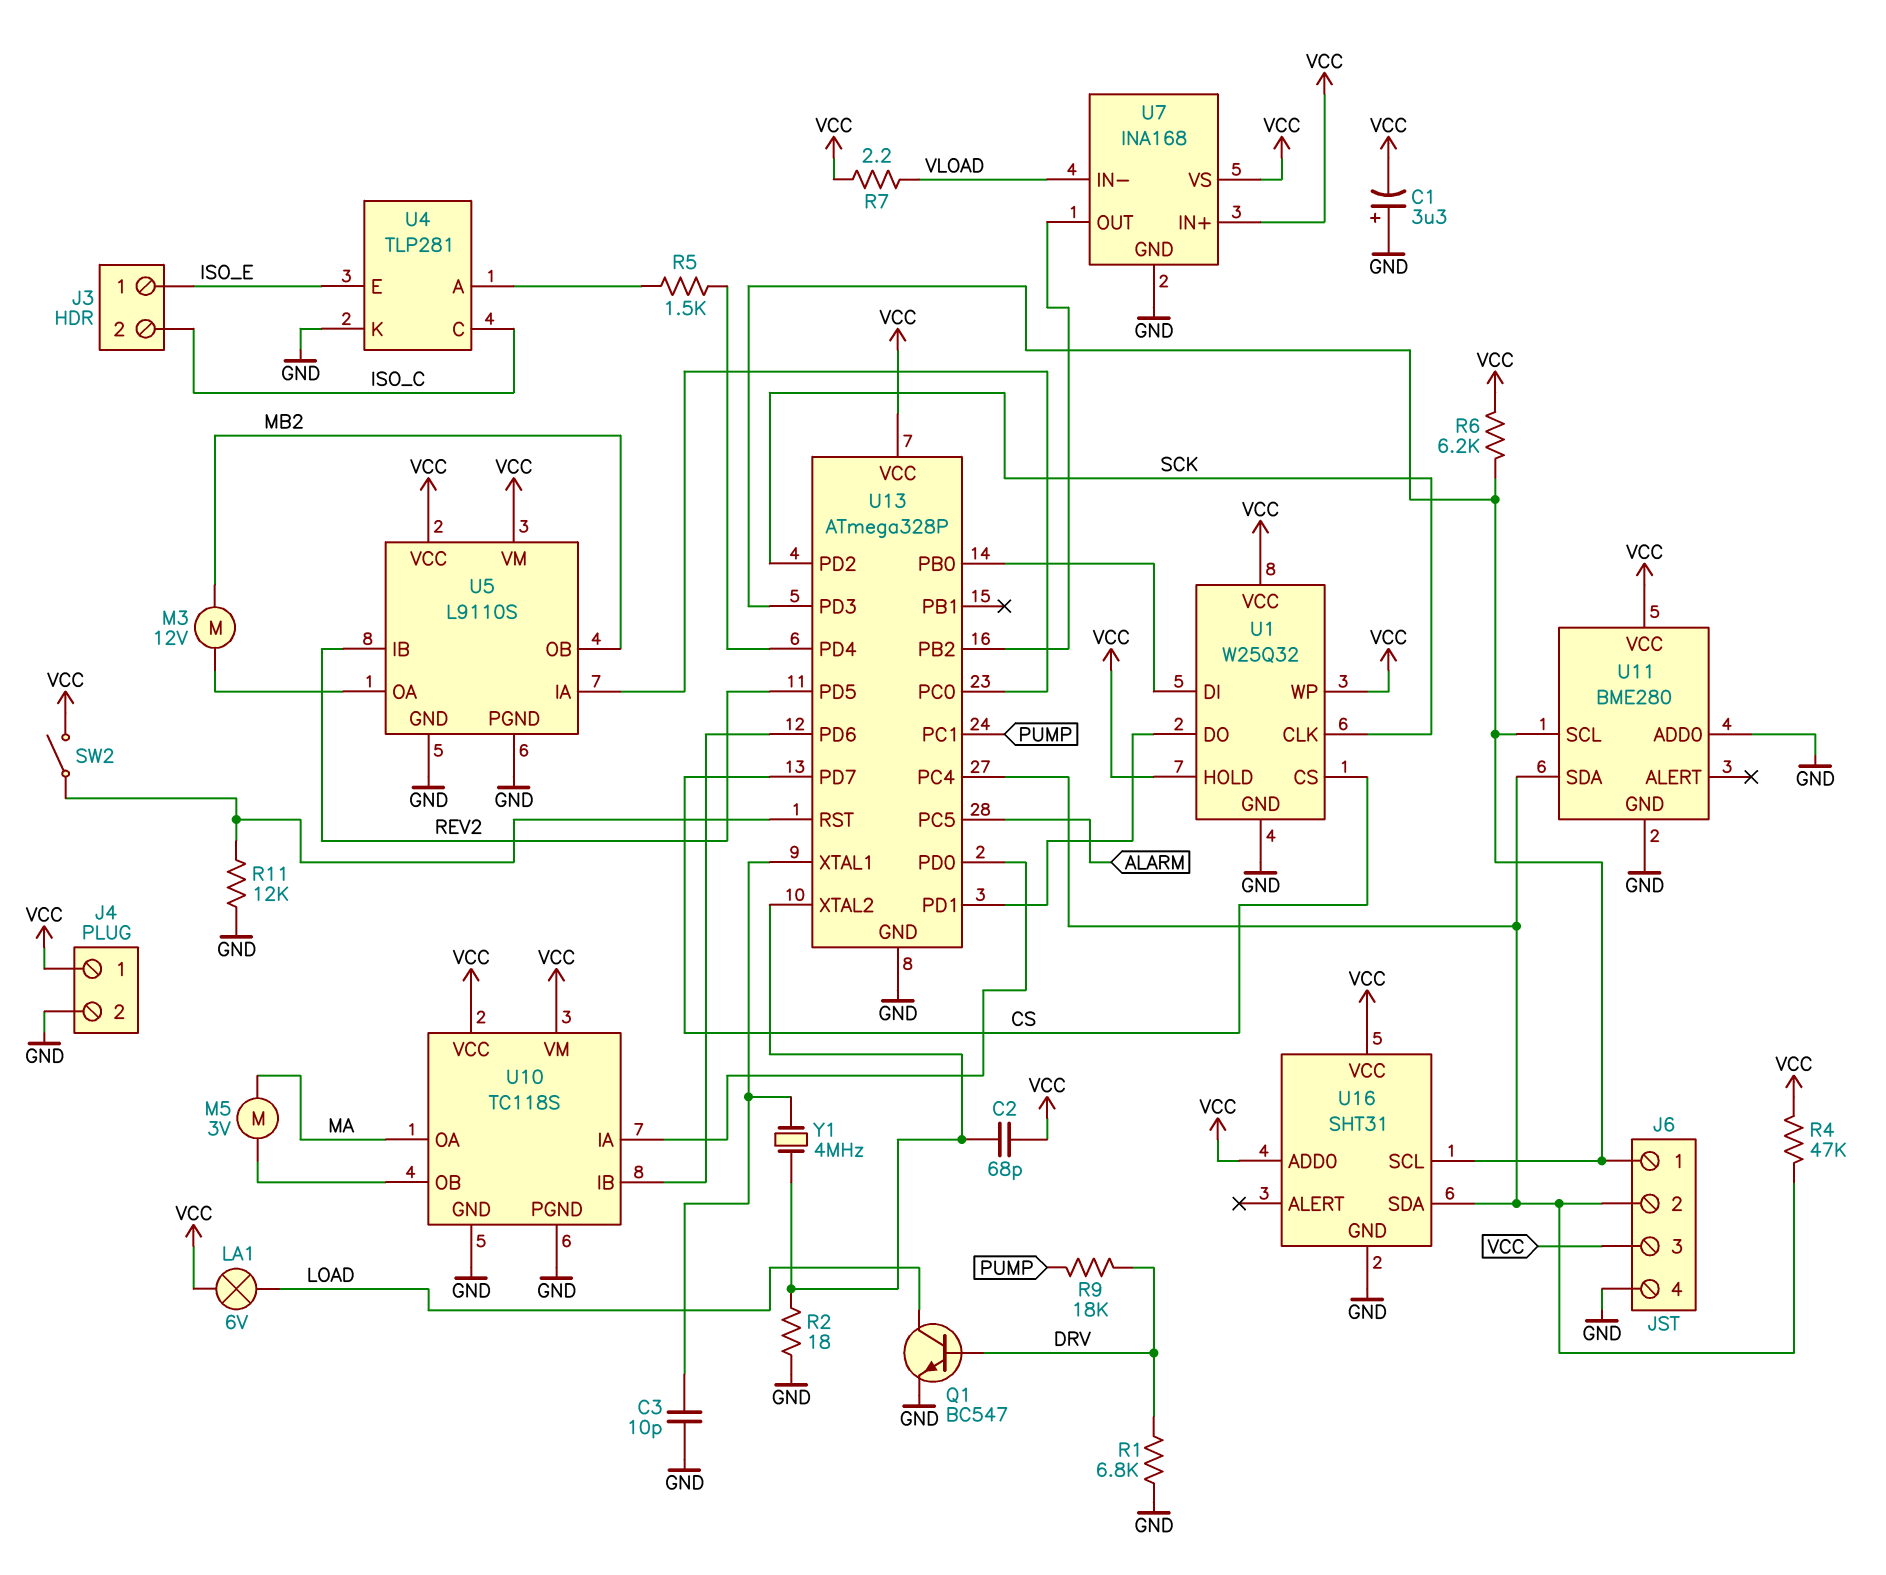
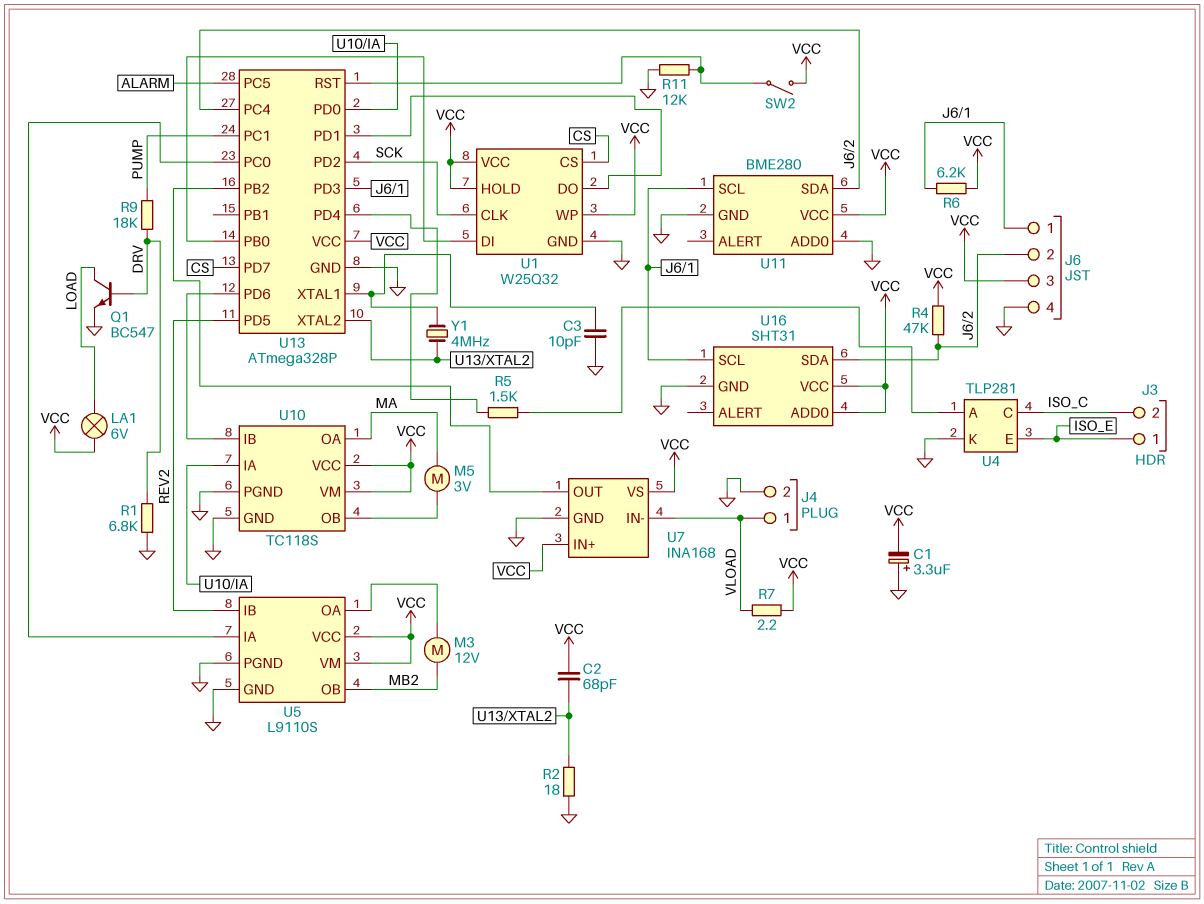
J4 pin 1: VCC -> VLOAD

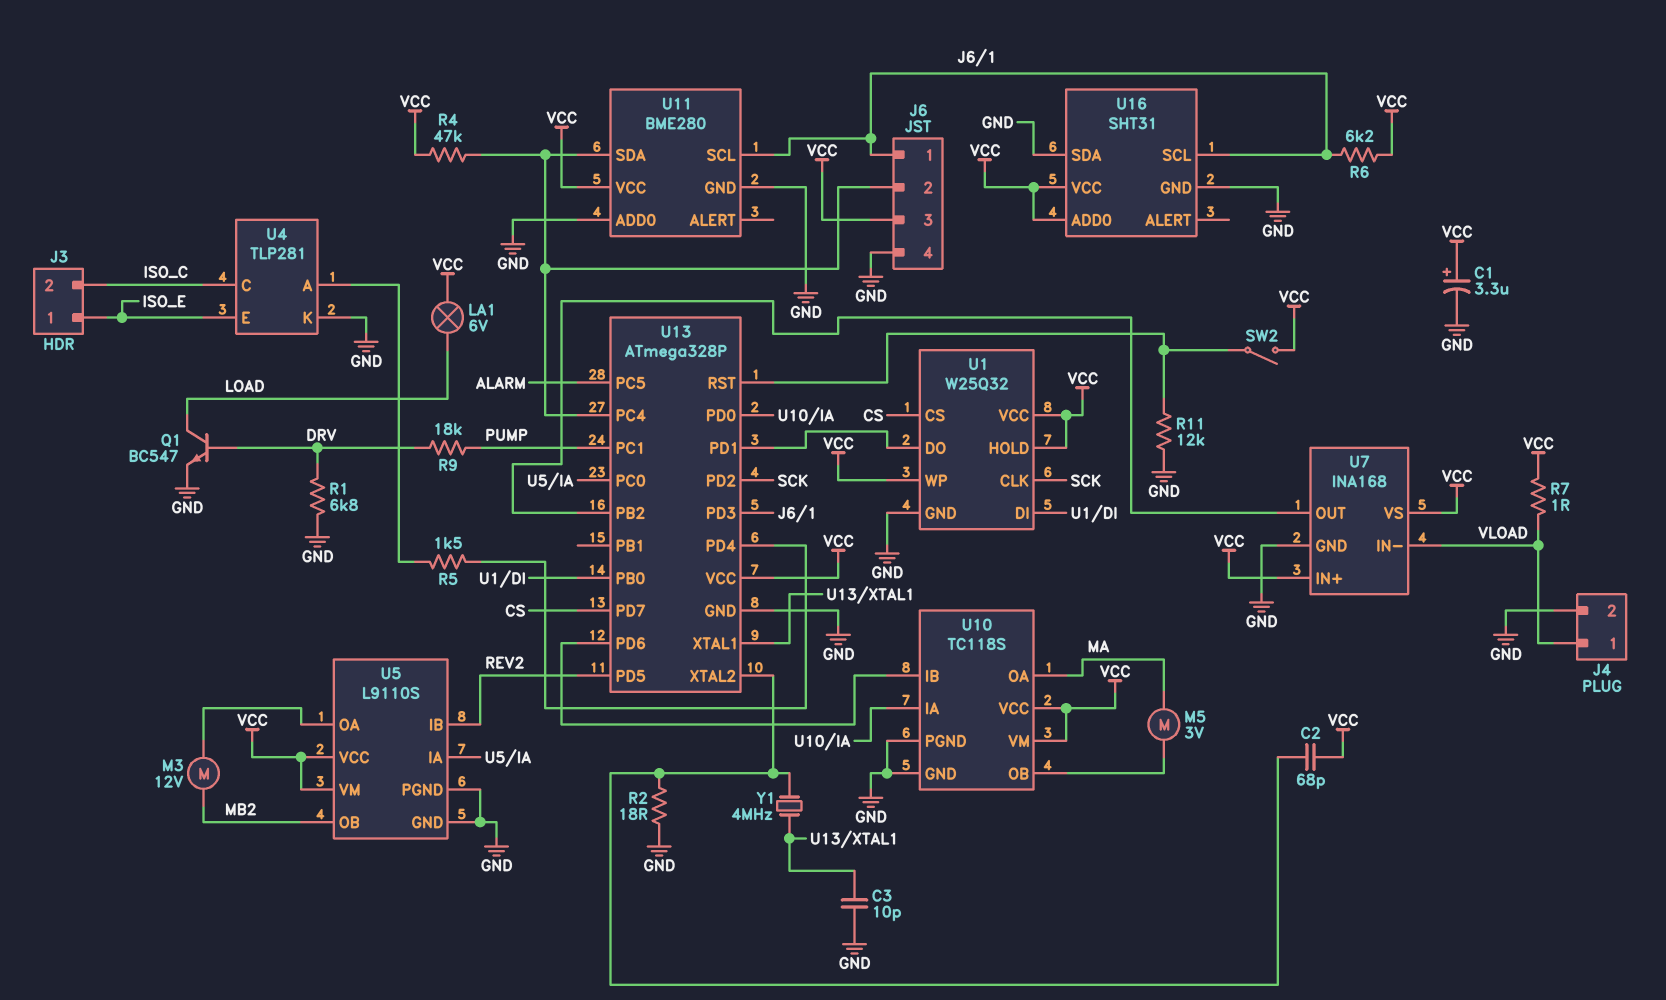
C1: 3.3uF (plus GND, minus VCC) -> 3.3uF (plus VCC, minus GND)
R7: 2.2 (VCC, VLOAD) -> 1 (VCC, VLOAD)
U16 pin SDA: J6/2 -> GND

